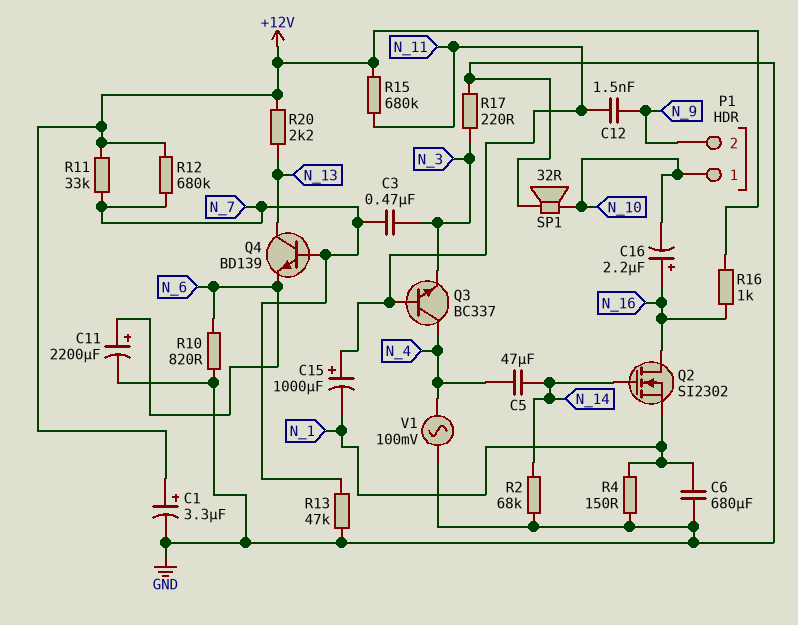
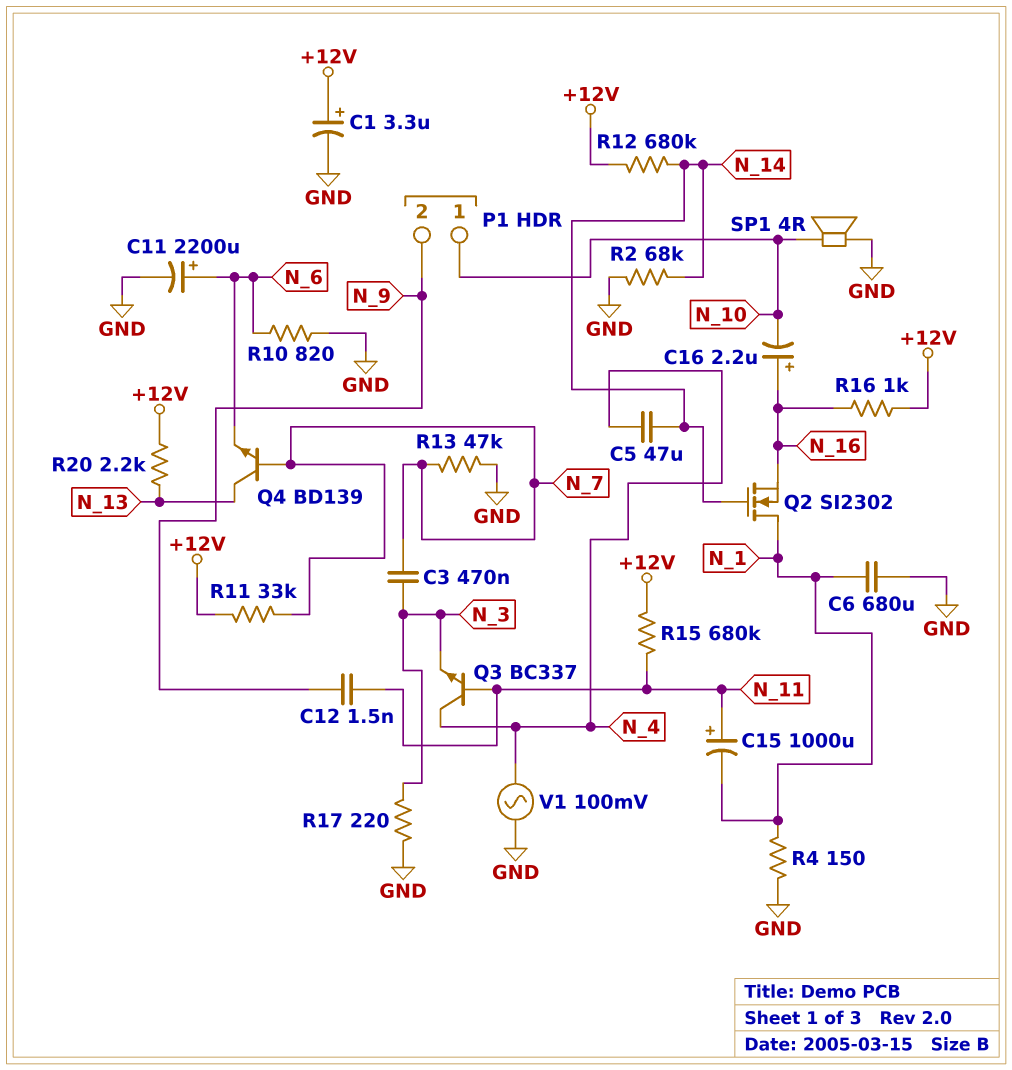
Q2: NMOS SI2302 (G N_14, D N_16, S N_1) -> NMOS SI2302 (G N_14, D N_1, S N_16)
R12: 680k (+12V, N_7) -> 680k (+12V, N_14)
SP1: speaker 32R (GND, N_10) -> speaker 4R (GND, N_10)

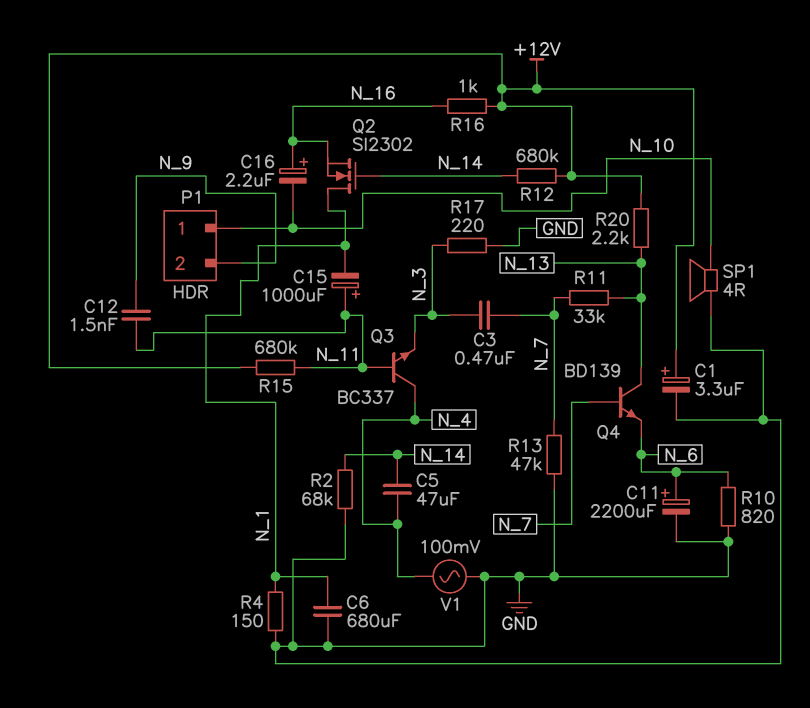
R11: 33k (+12V, N_7) -> 33k (N_7, N_13)

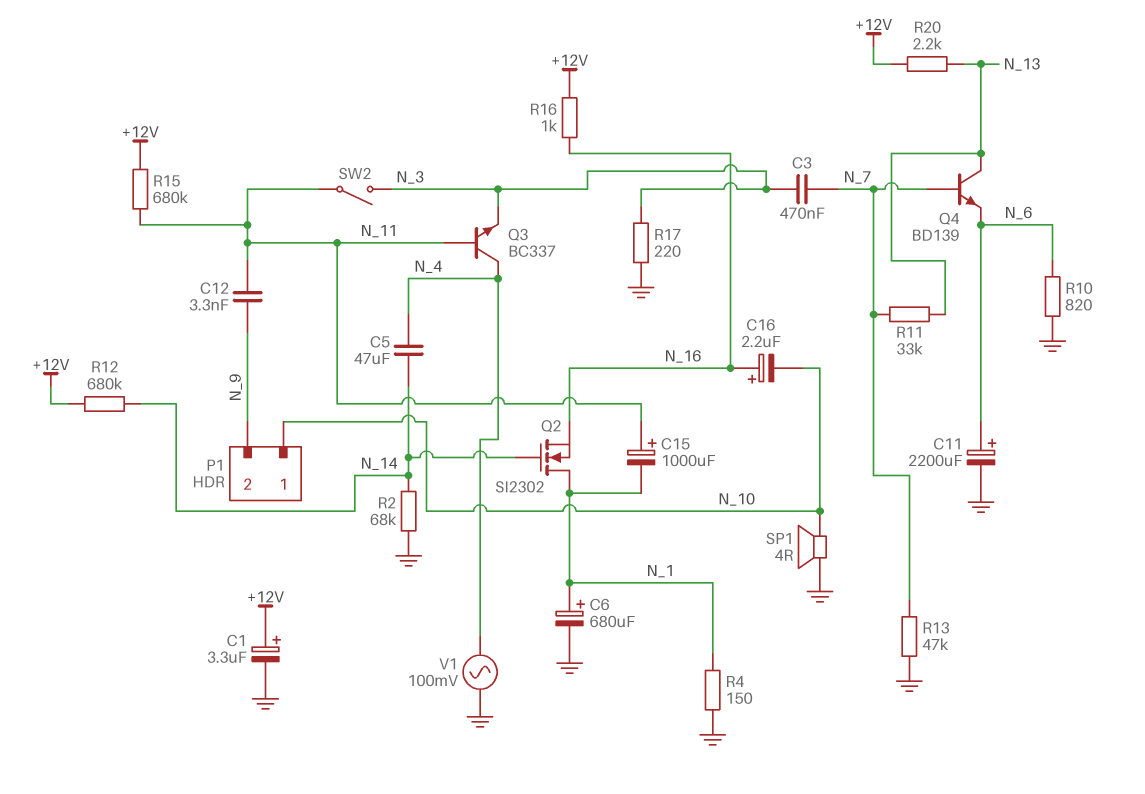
C6: 680uF (GND, N_1) -> 680uF (plus N_1, minus GND)
C12: 1.5nF (N_9, N_11) -> 3.3nF (N_9, N_11)
SW2: none -> switch (N_3, N_11)

